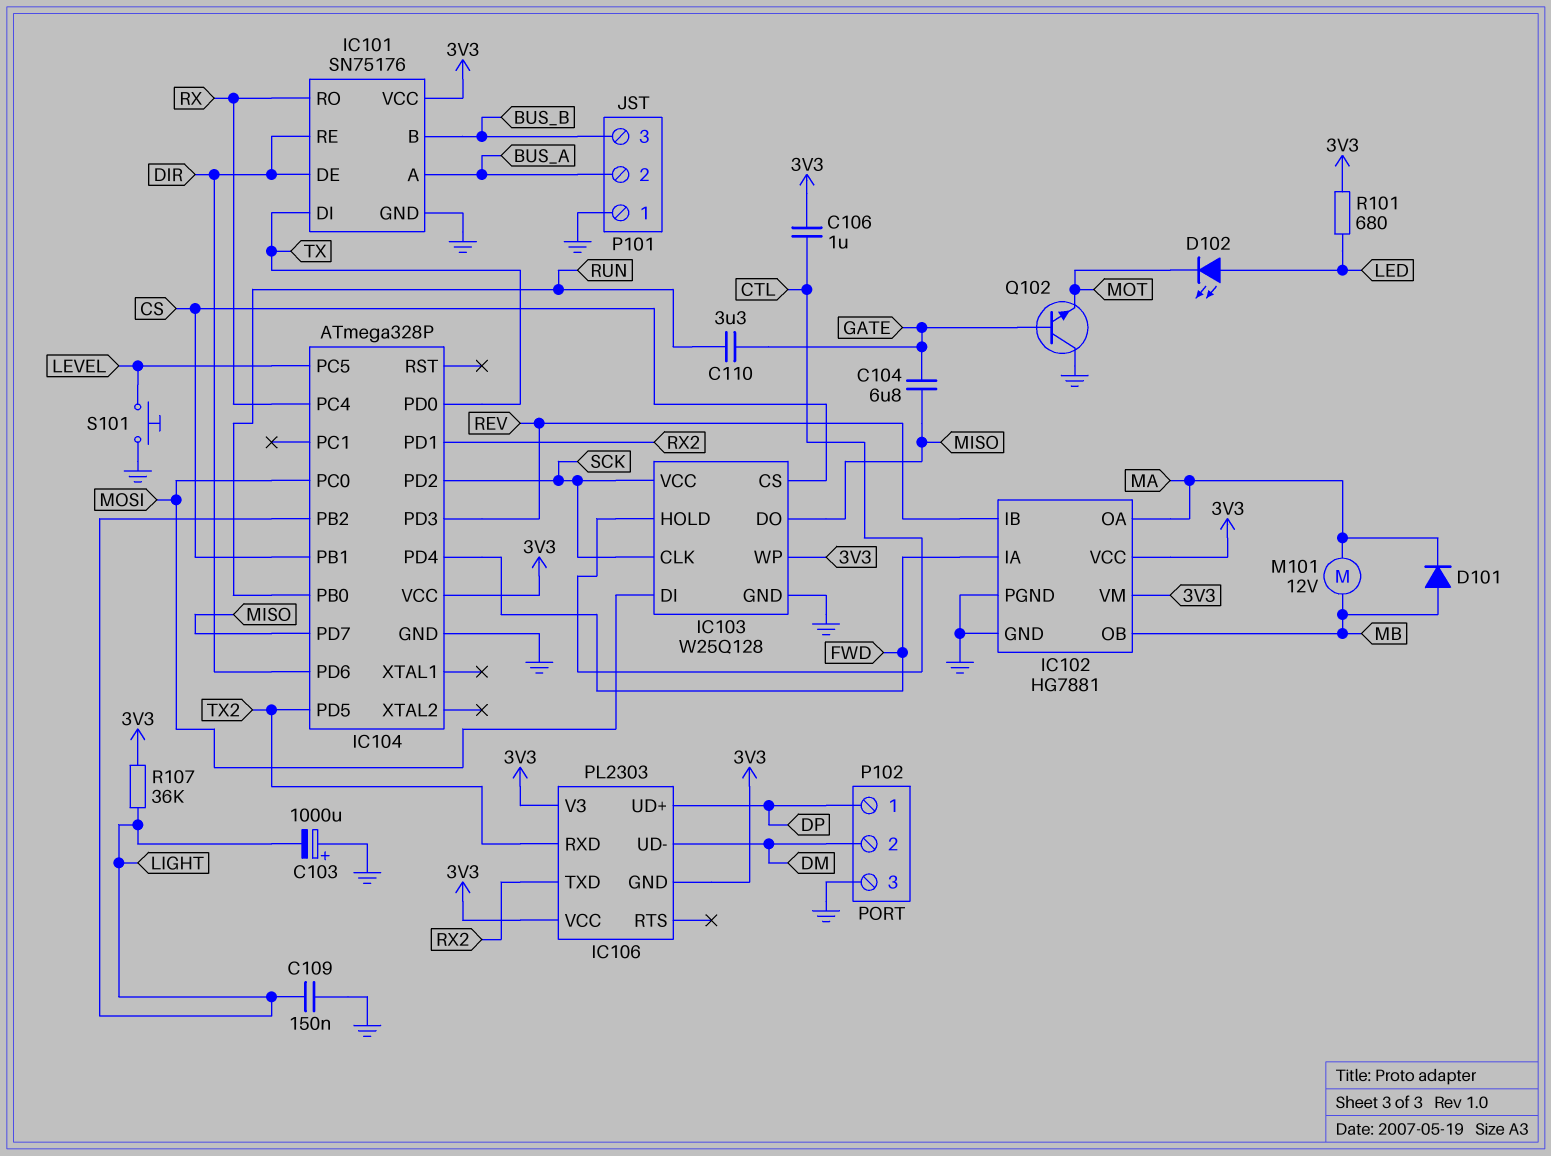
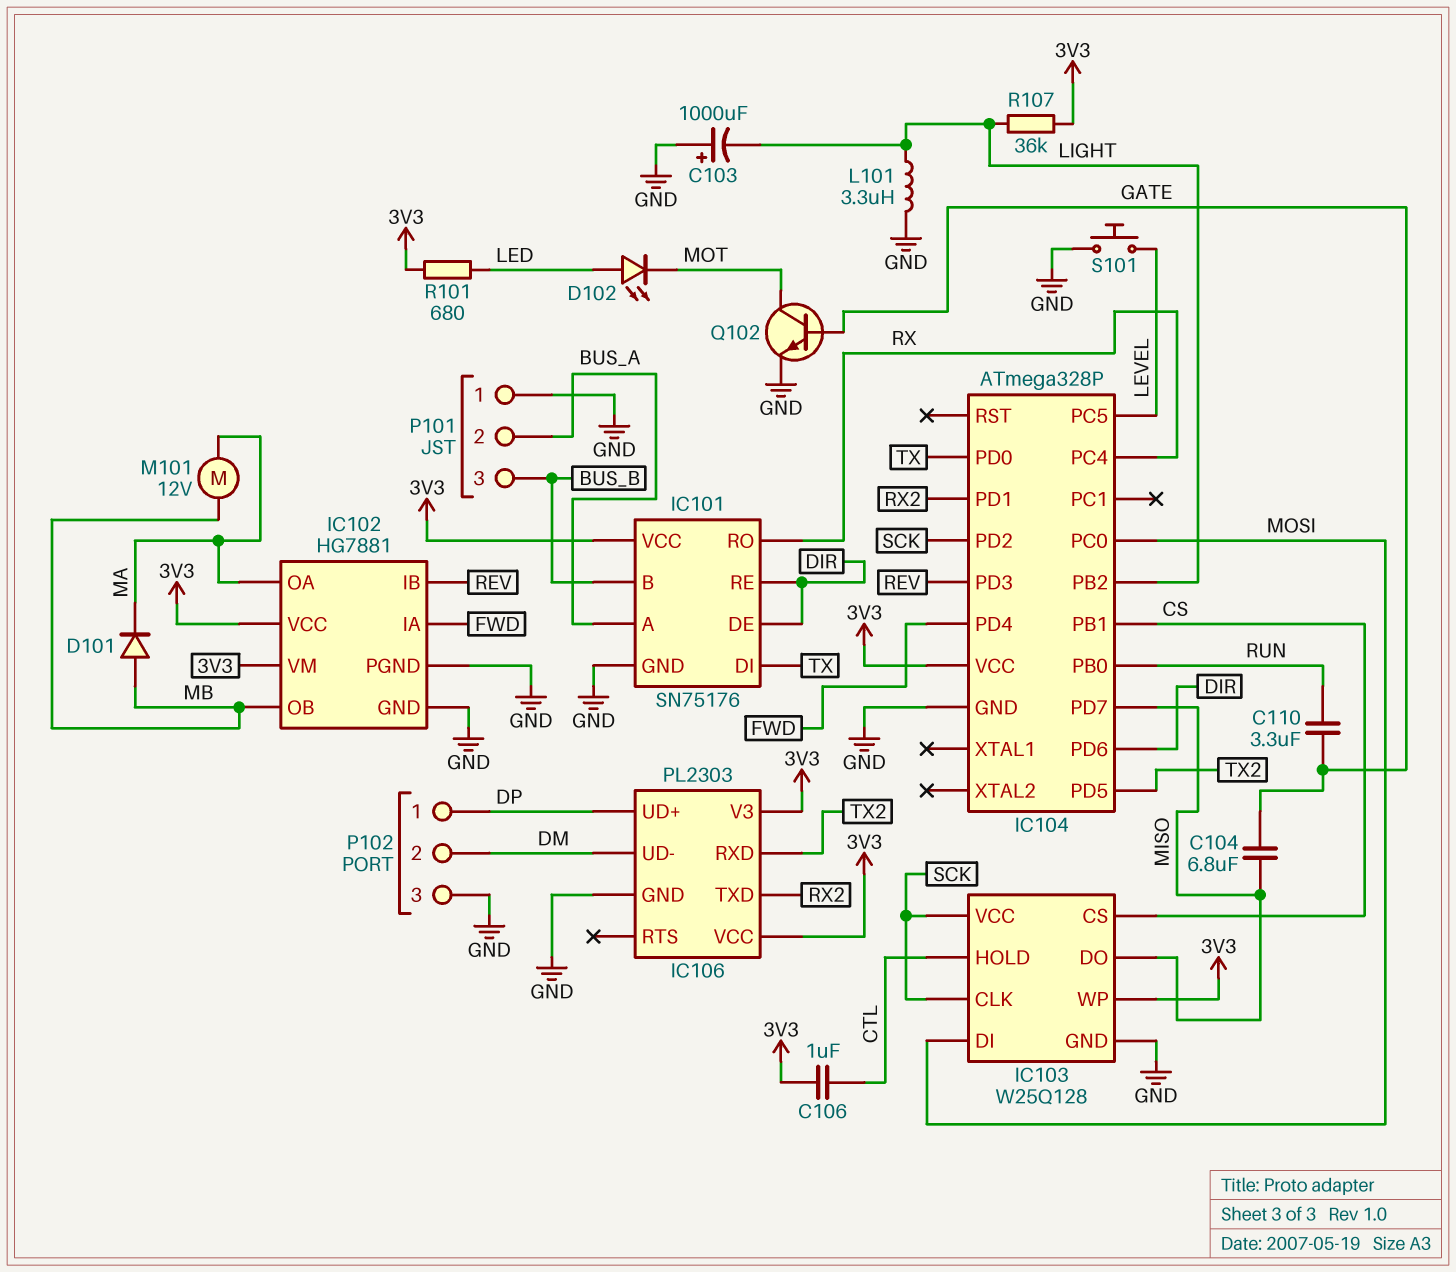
C109: 150nF (GND, LIGHT) -> none
IC106 pin GND: 3V3 -> GND
L101: none -> 3.3uH (GND, LIGHT)
Q102: NPN (B GATE, C GND, E MOT) -> NPN (B GATE, C MOT, E GND)

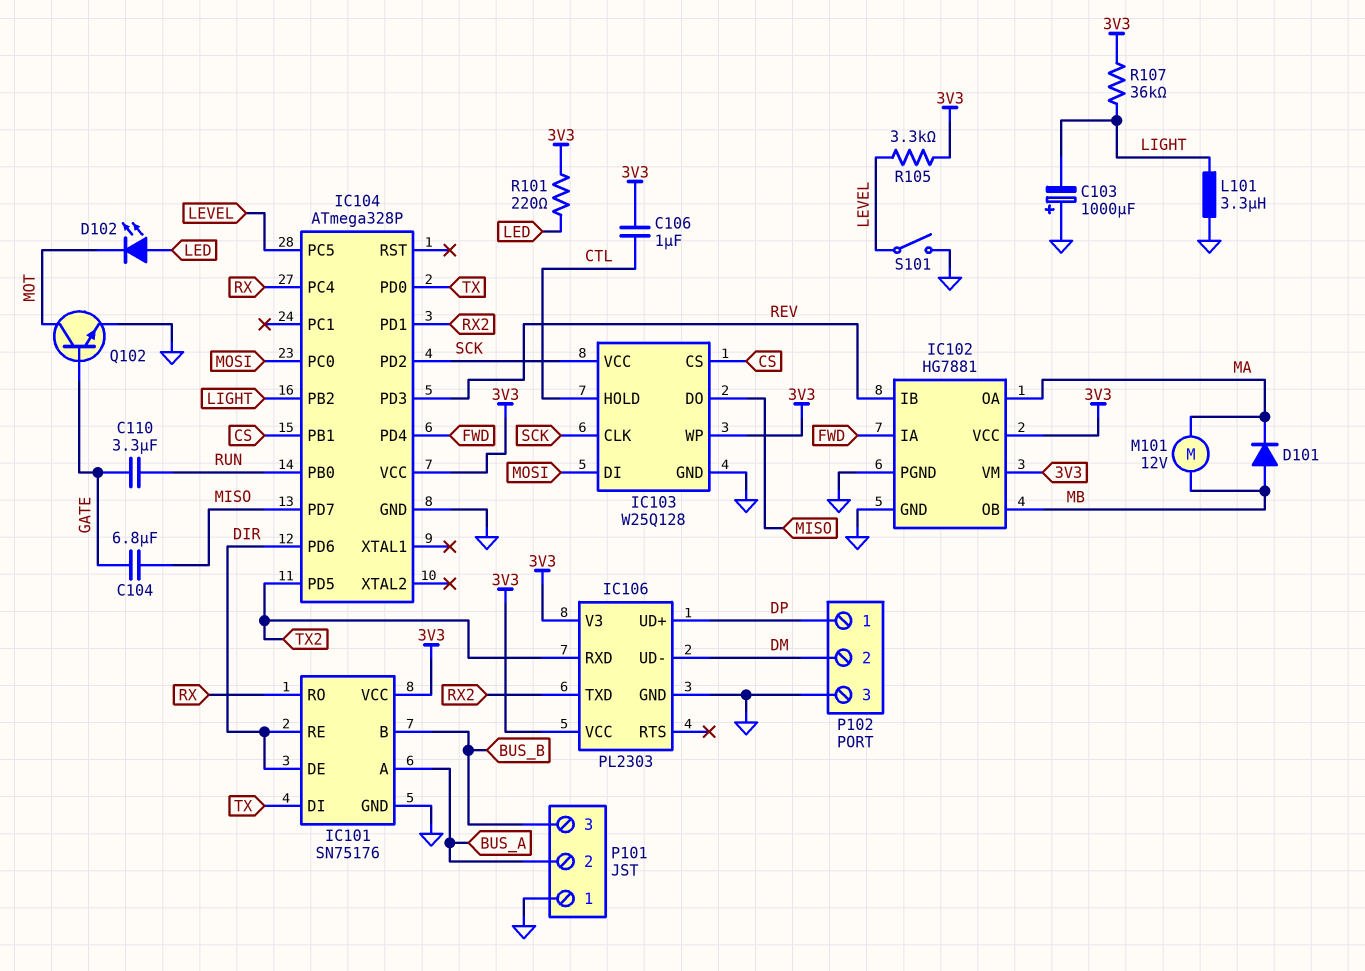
R101: 680 (3V3, LED) -> 220 (3V3, LED)
R105: none -> 3.3k (3V3, LEVEL)
S101: button (GND, LEVEL) -> switch (GND, LEVEL)

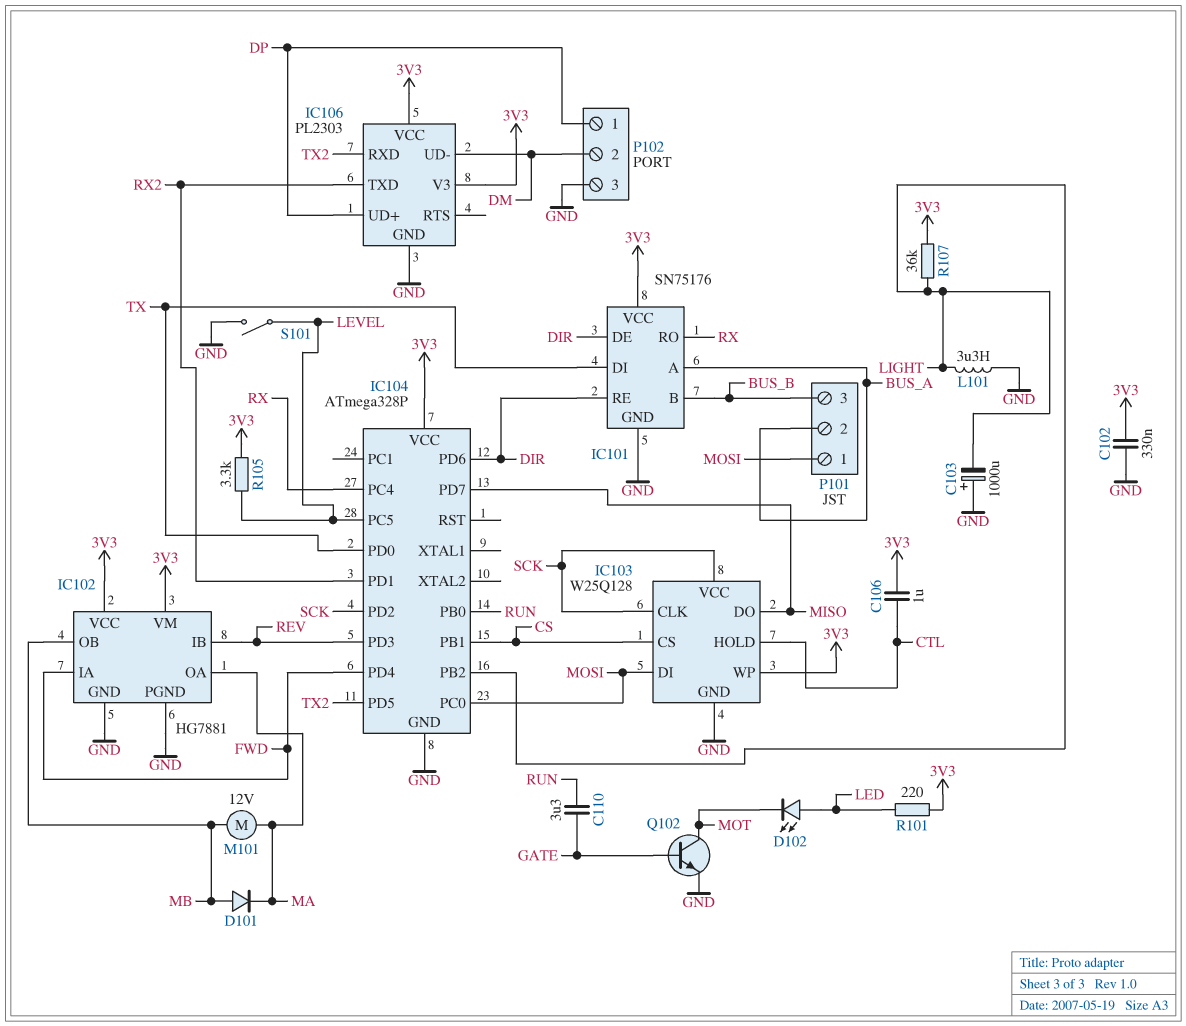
C102: none -> 330nF (3V3, GND)
C104: 6.8uF (GATE, MISO) -> none
P101 pin 1: GND -> MOSI

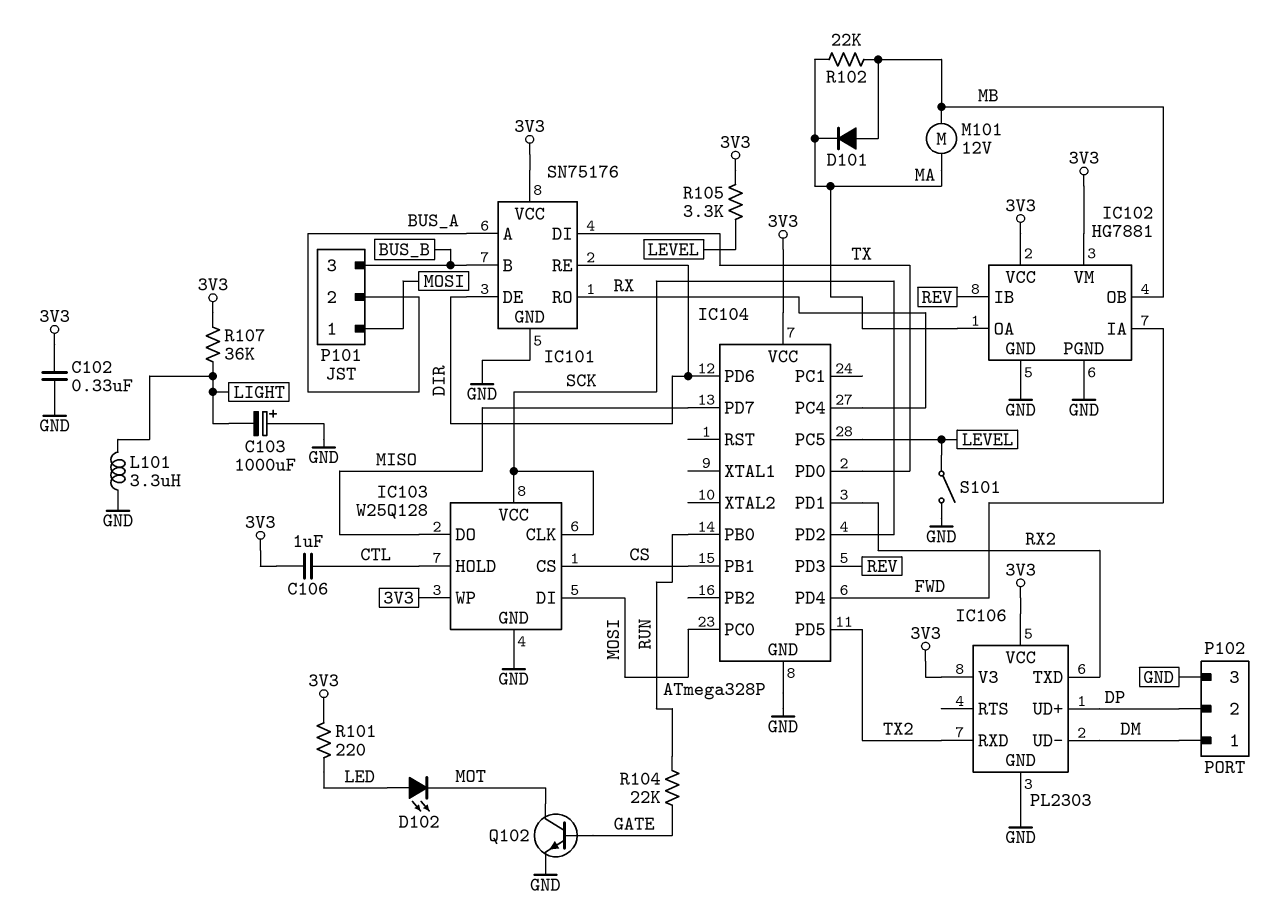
C110: 3.3uF (GATE, RUN) -> none
IC104 pin PB2: LIGHT -> none
P102 pin 1: DP -> DM
P102 pin 2: DM -> DP
R102: none -> 22k (MA, MB)
R104: none -> 22k (GATE, RUN)

